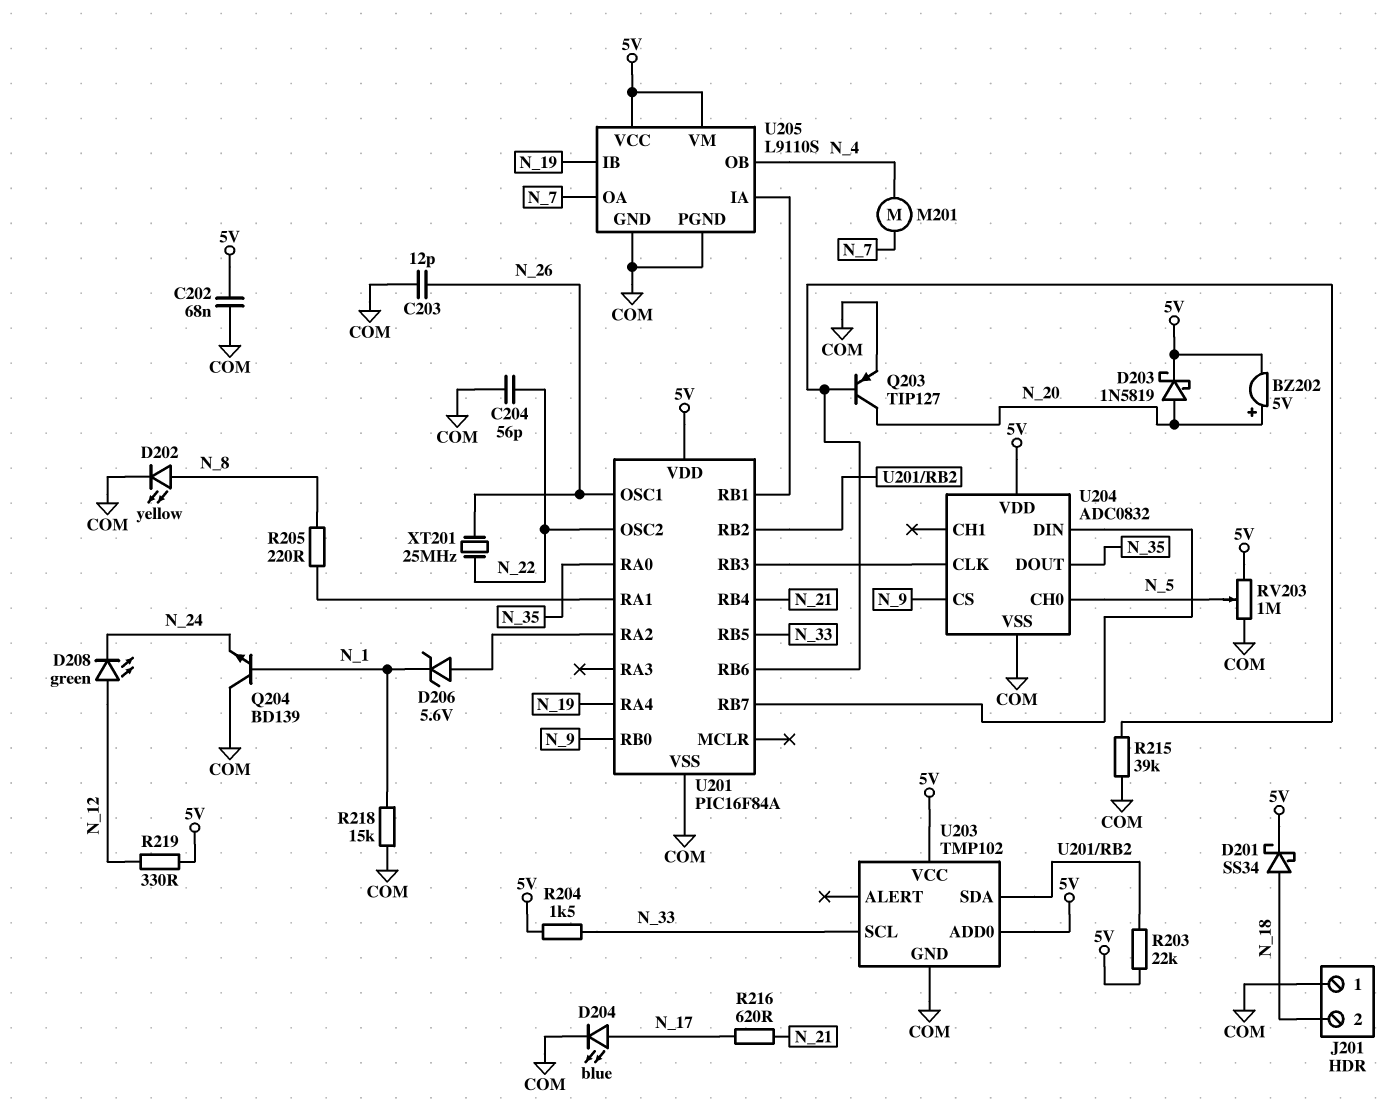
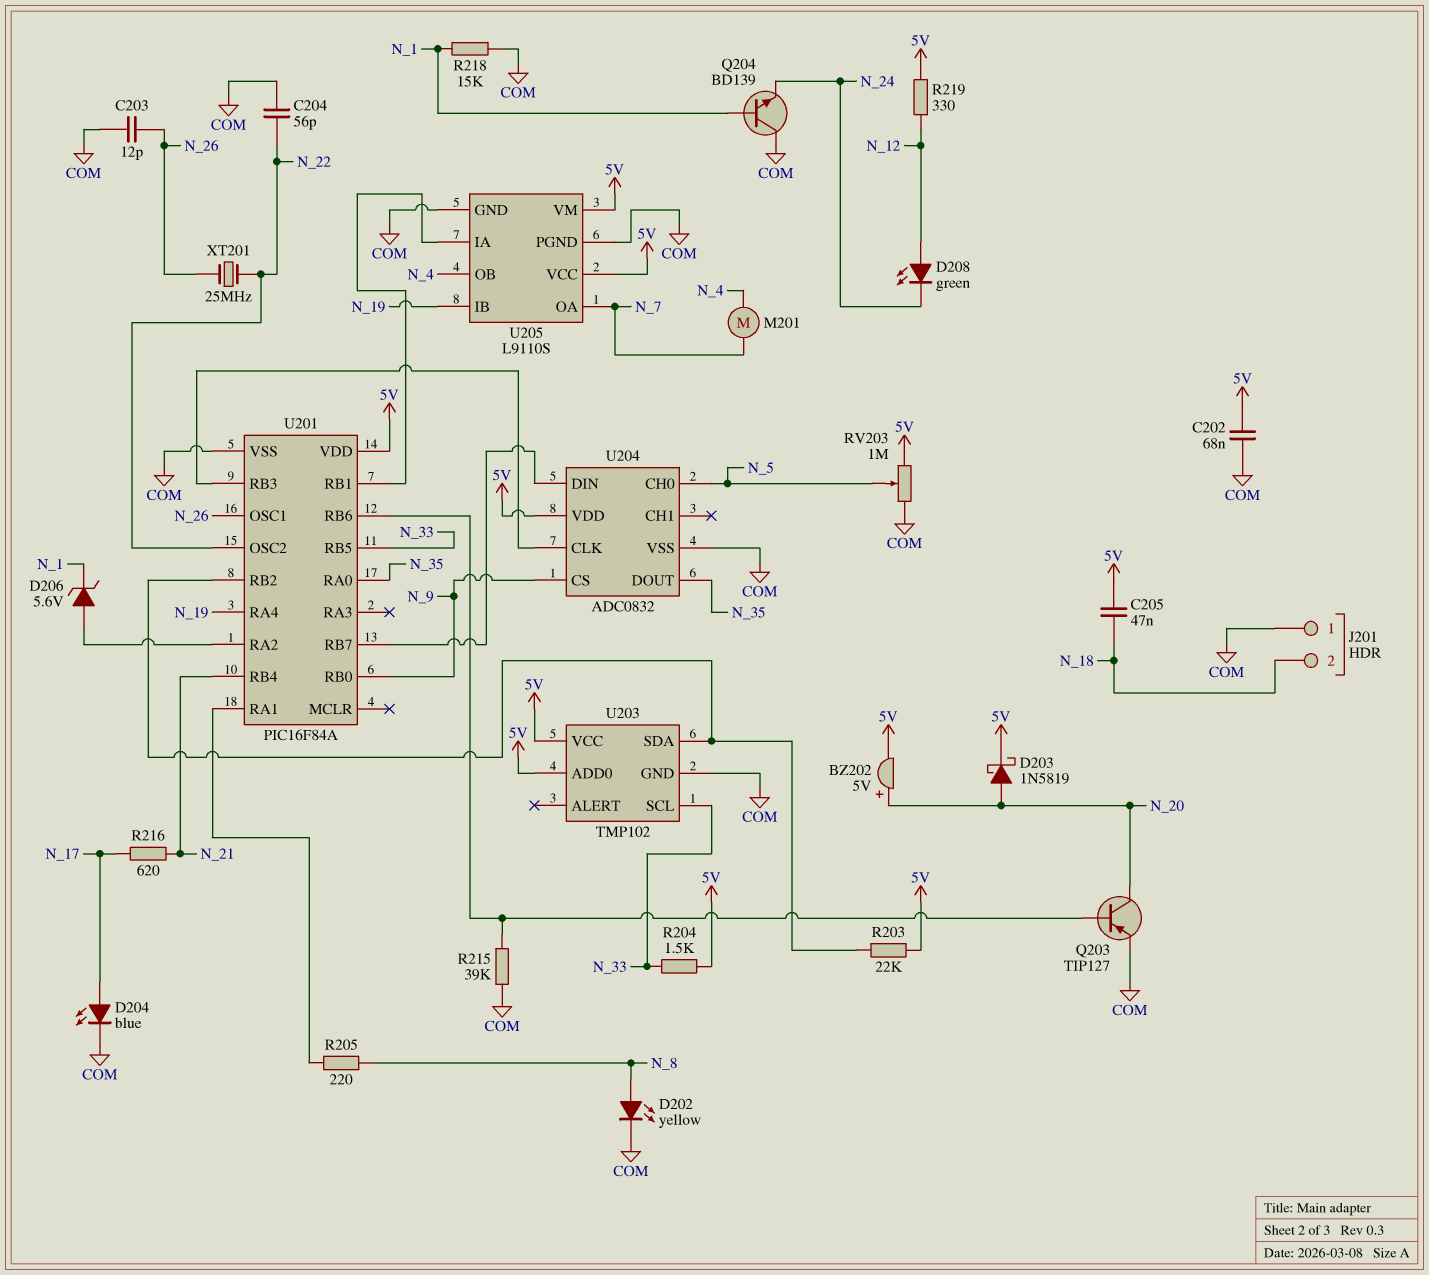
C205: none -> 47nF (5V, N_18)
D201: schottky SS34 (A N_18, K 5V) -> none

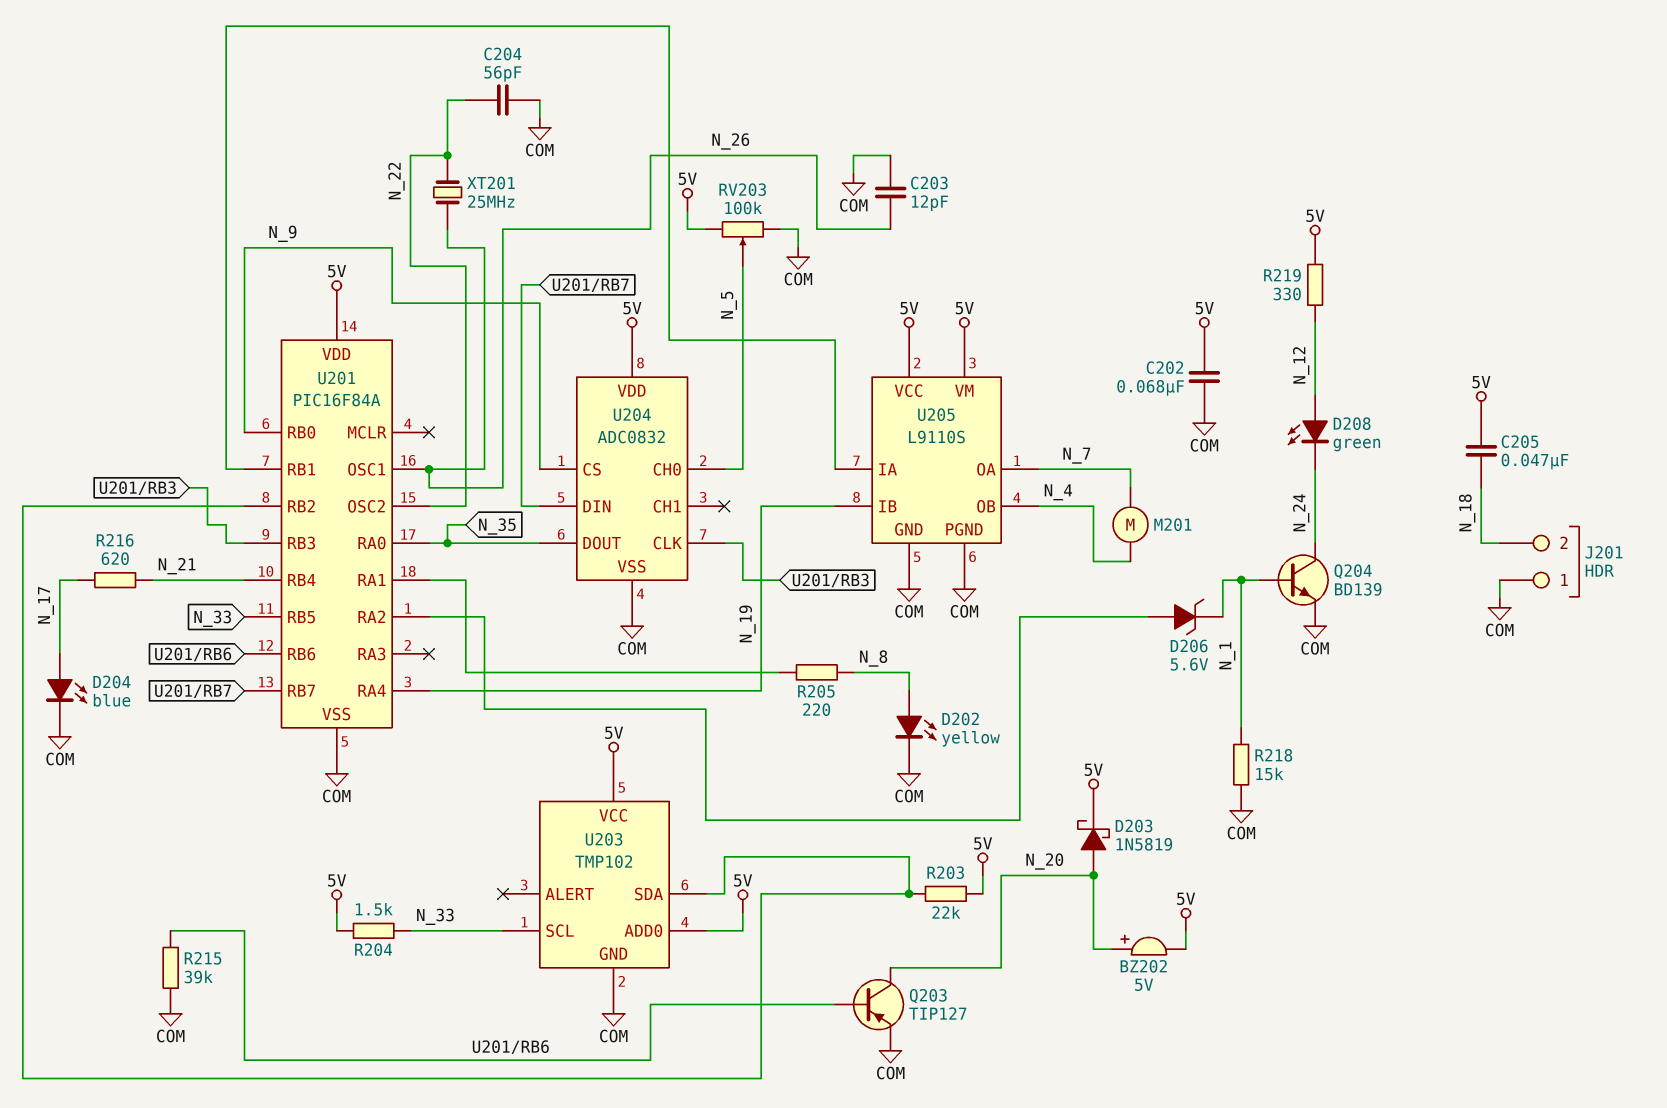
Q204: NPN BD139 (B N_1, C COM, E N_24) -> NPN BD139 (B N_1, C N_24, E COM)
RV203: 1M (5V, COM, wiper N_5) -> 100k (5V, COM, wiper N_5)

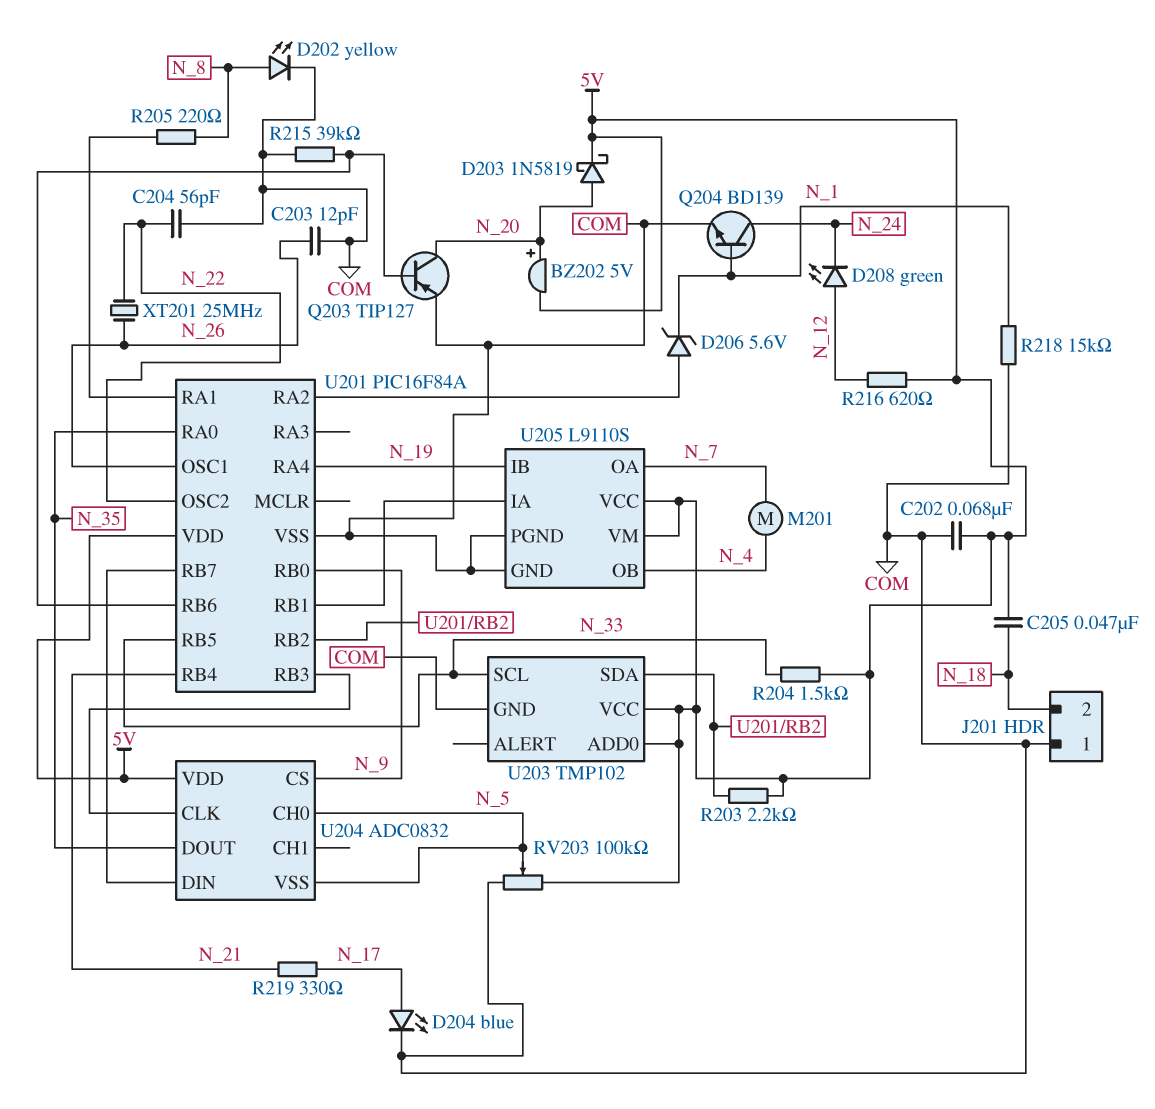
R203: 22k (5V, U201/RB2) -> 2.2k (5V, U201/RB2)
R216: 620 (N_17, N_21) -> 620 (5V, N_12)
R219: 330 (5V, N_12) -> 330 (N_17, N_21)
U204 pin VSS: COM -> N_5

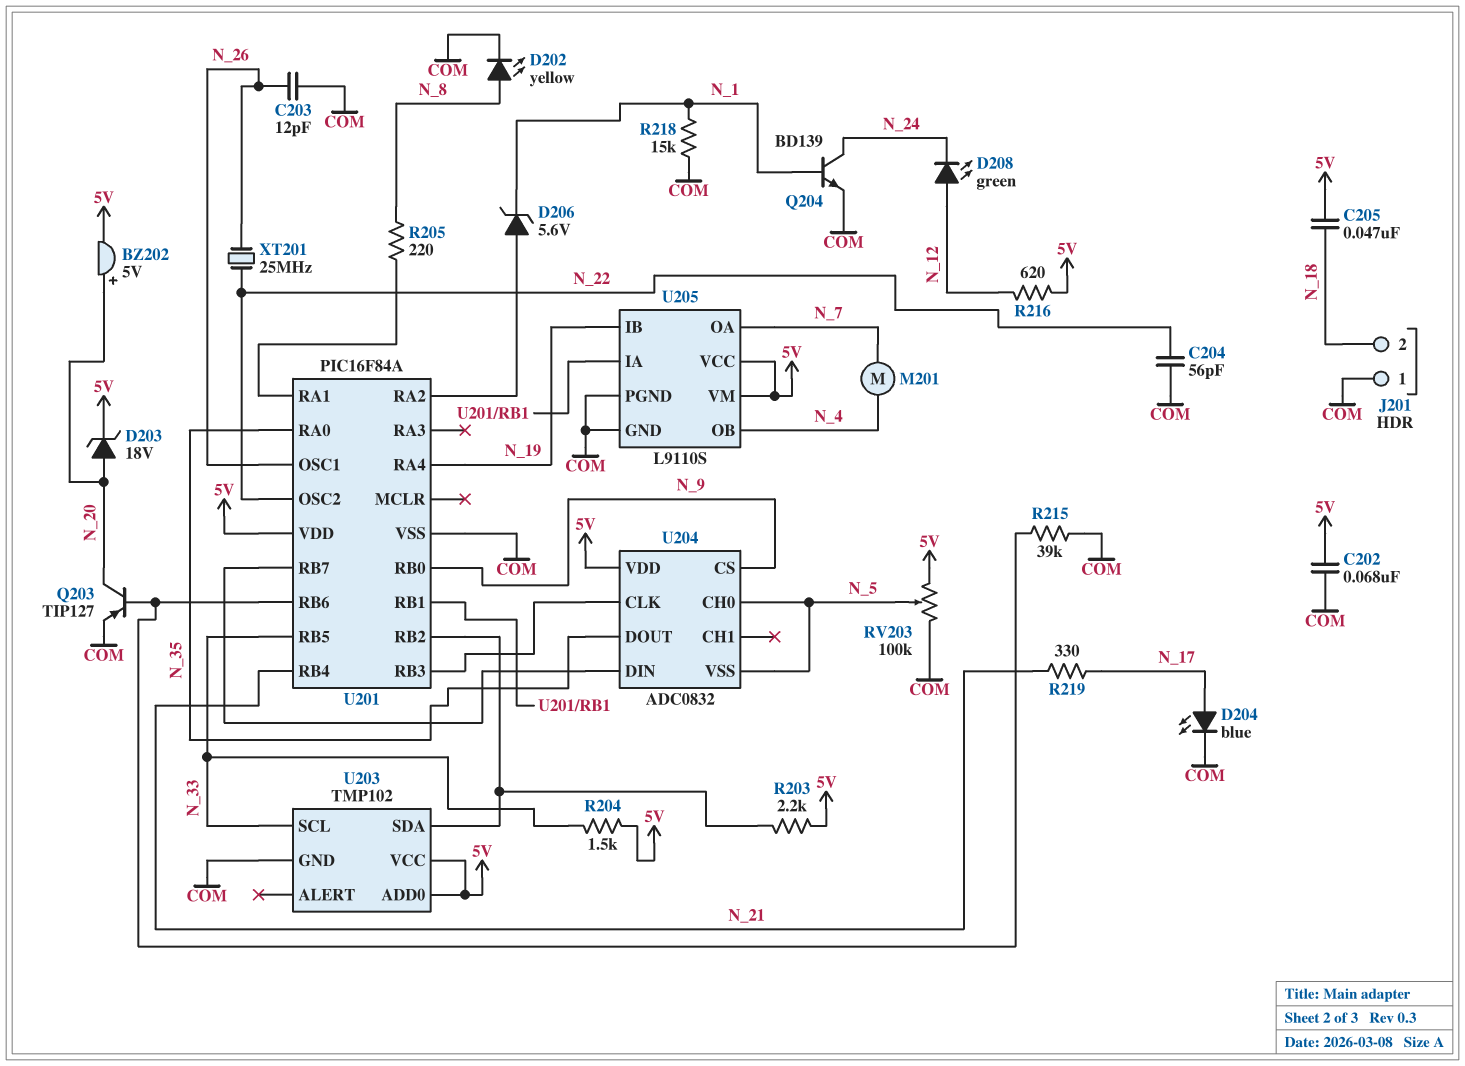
D203: schottky 1N5819 (A N_20, K 5V) -> zener 18V (A N_20, K 5V)

